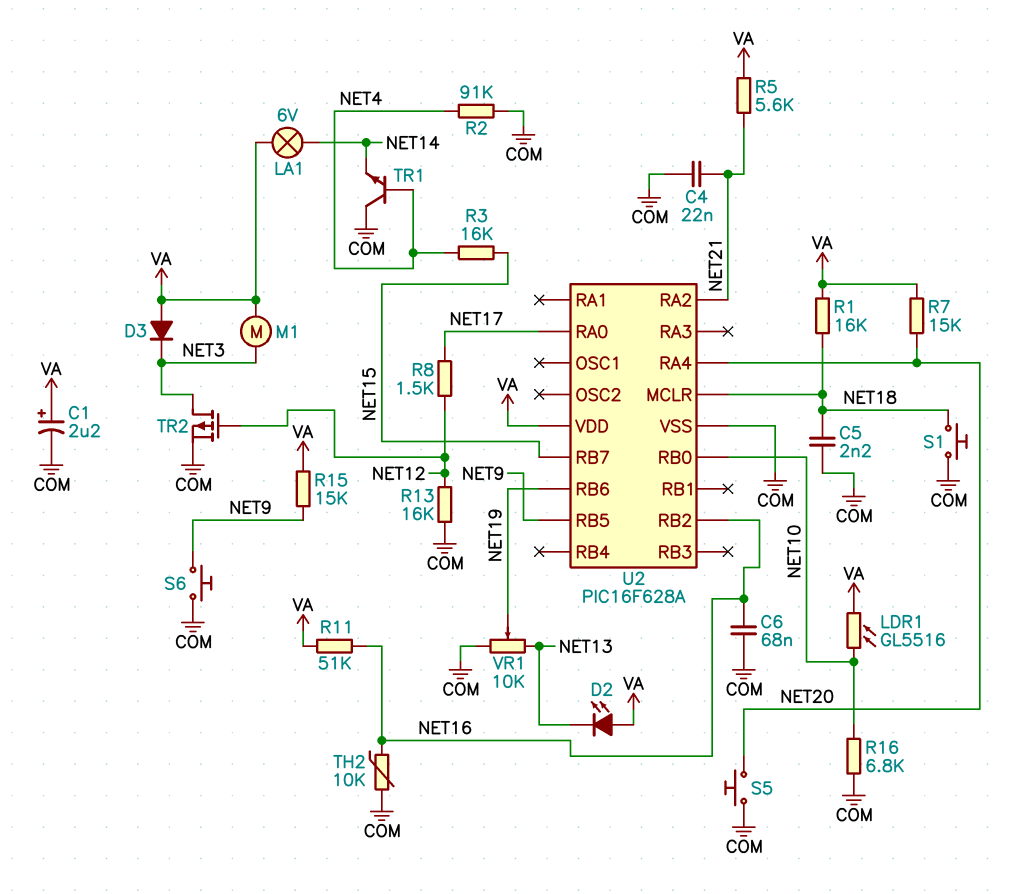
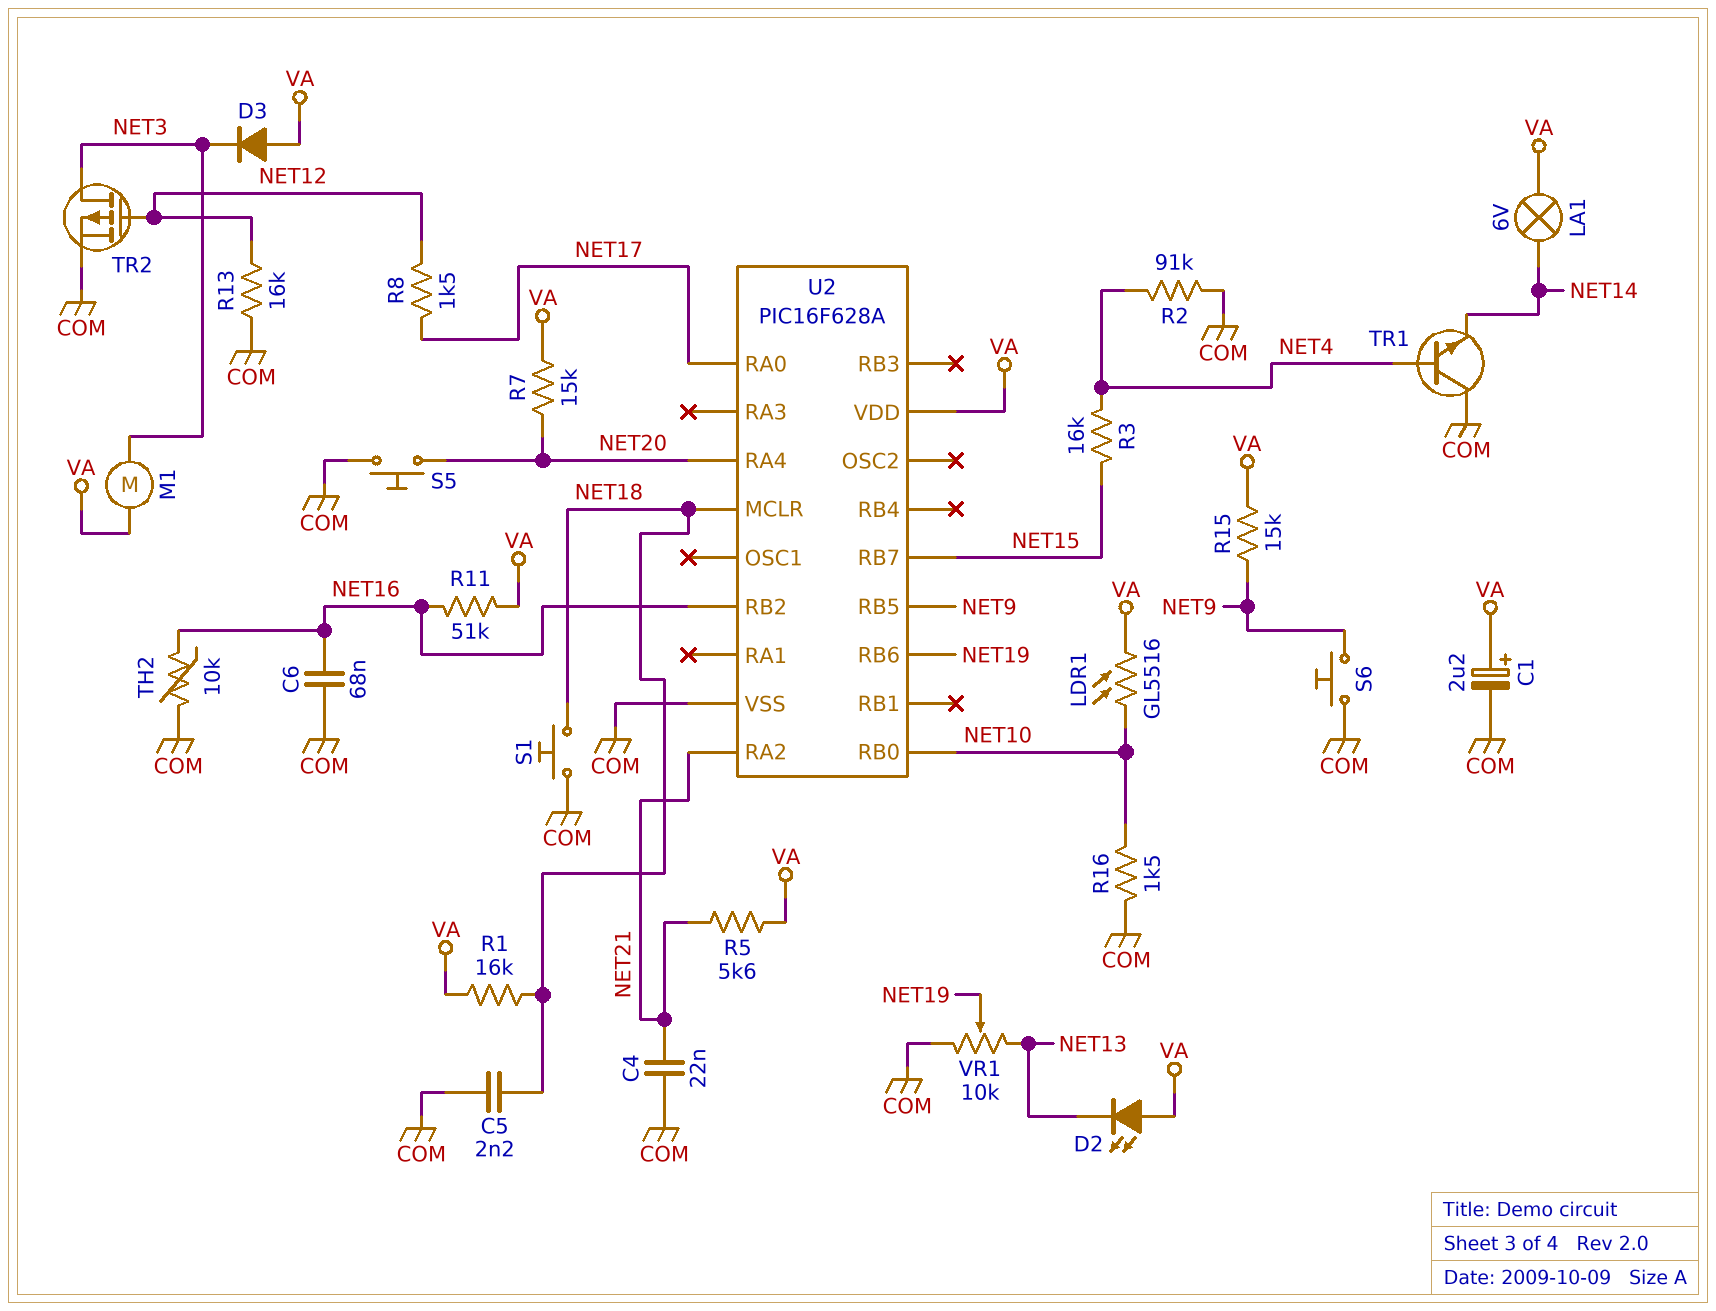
R16: 6.8k (COM, NET10) -> 1.5k (COM, NET10)

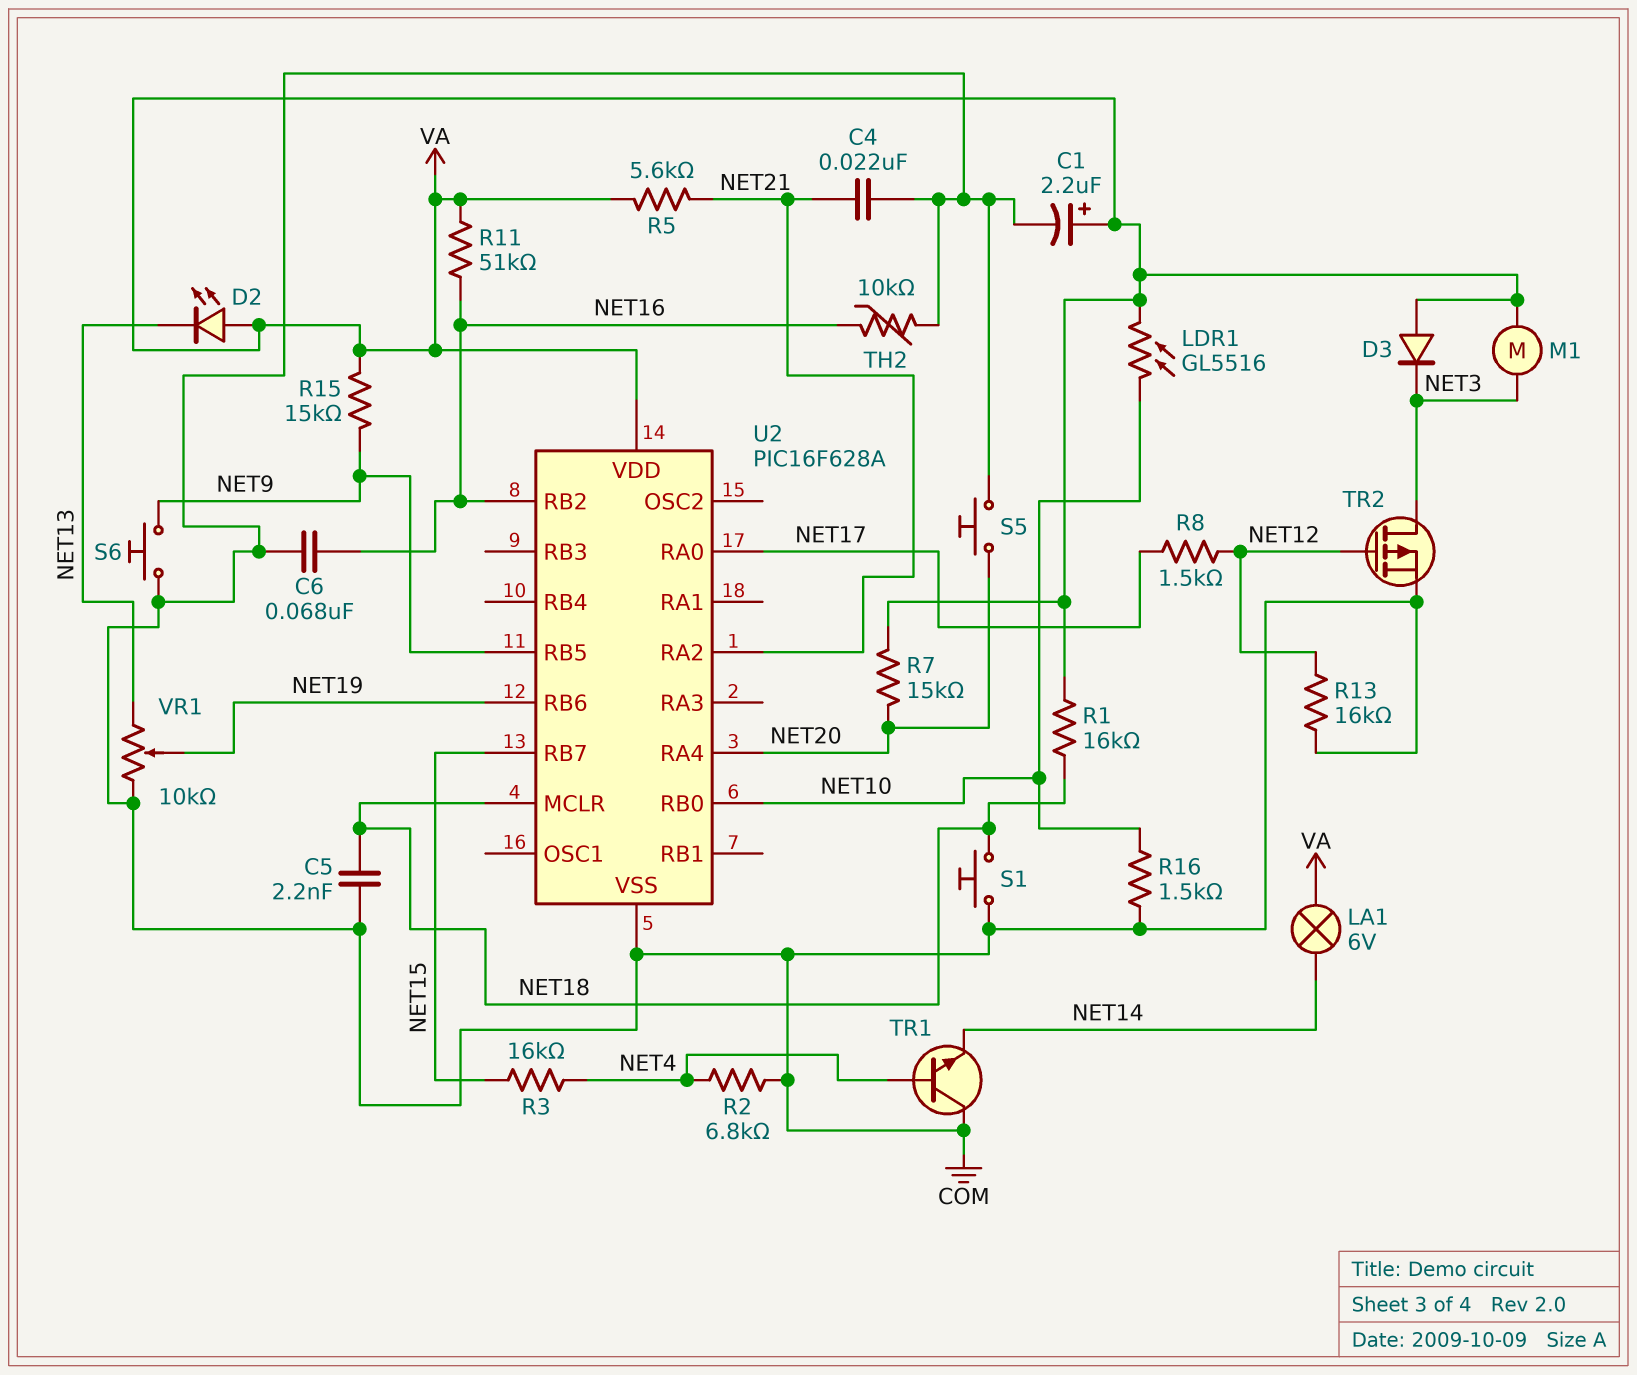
R2: 91k (COM, NET4) -> 6.8k (COM, NET4)

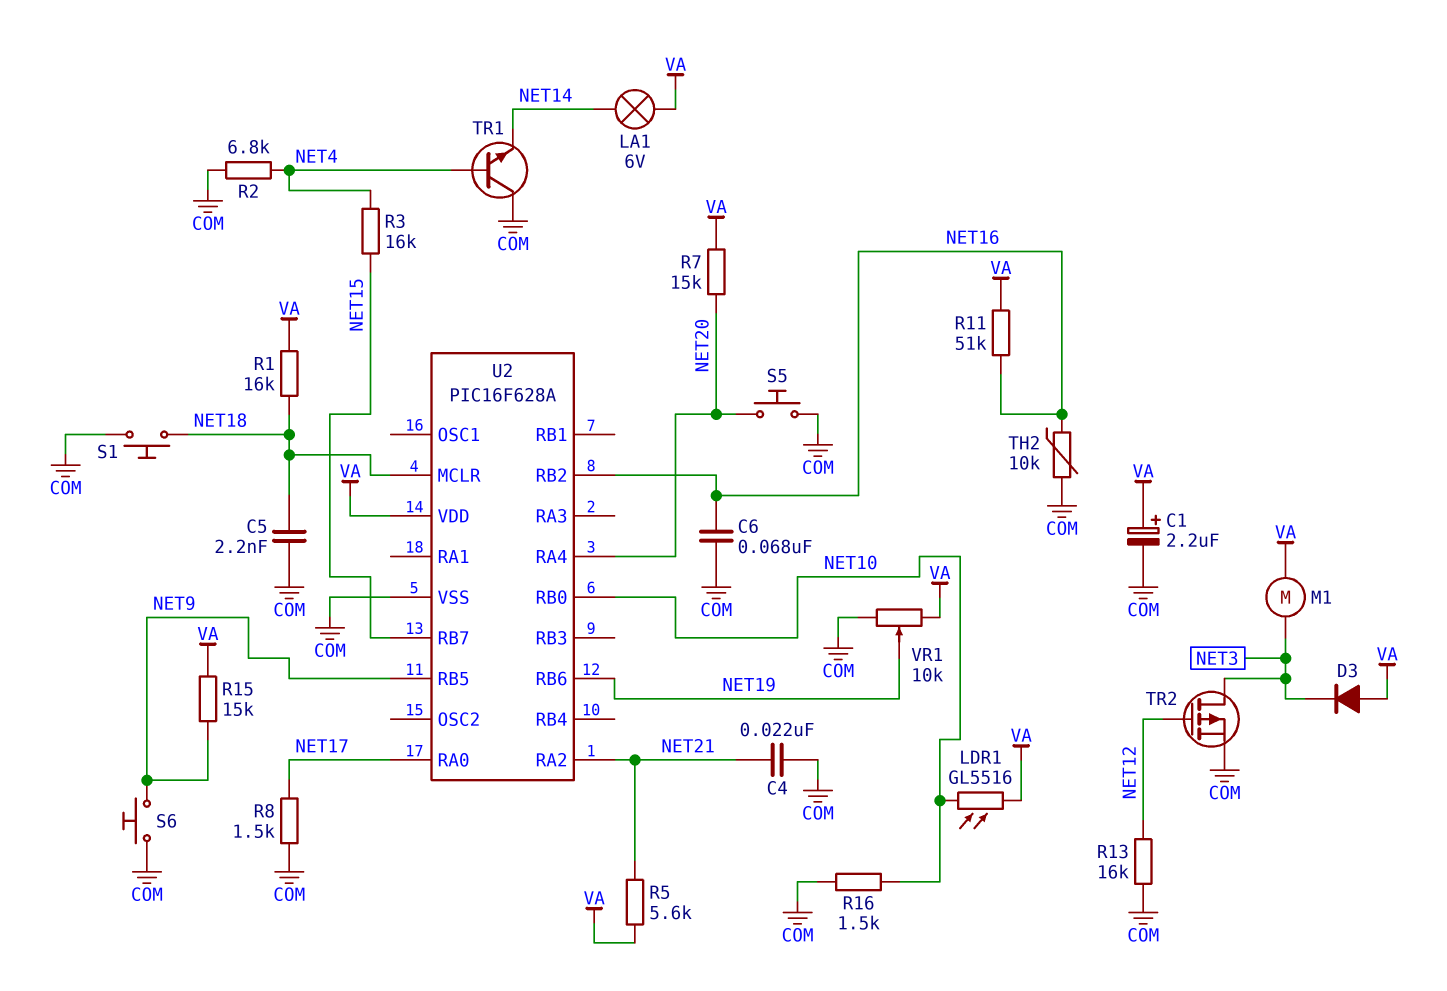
D2: LED (A VA, K NET13) -> none
R8: 1.5k (NET12, NET17) -> 1.5k (COM, NET17)
VR1: 10k (COM, NET13, wiper NET19) -> 10k (COM, VA, wiper NET19)

